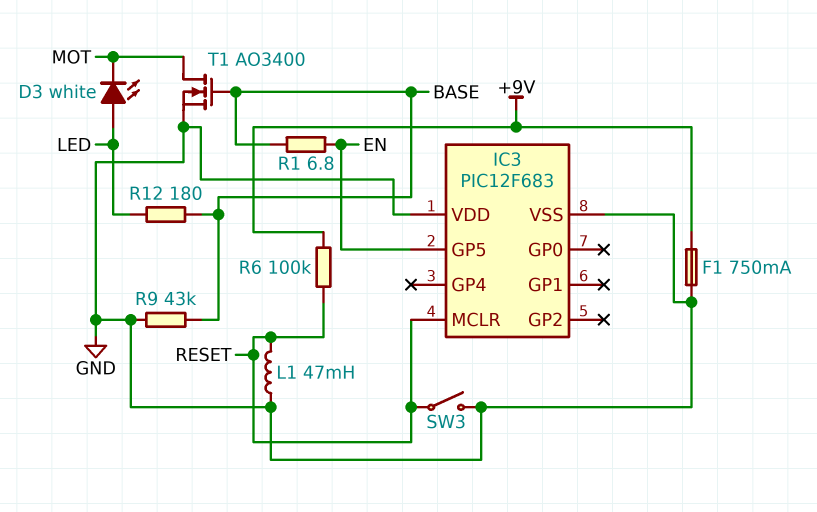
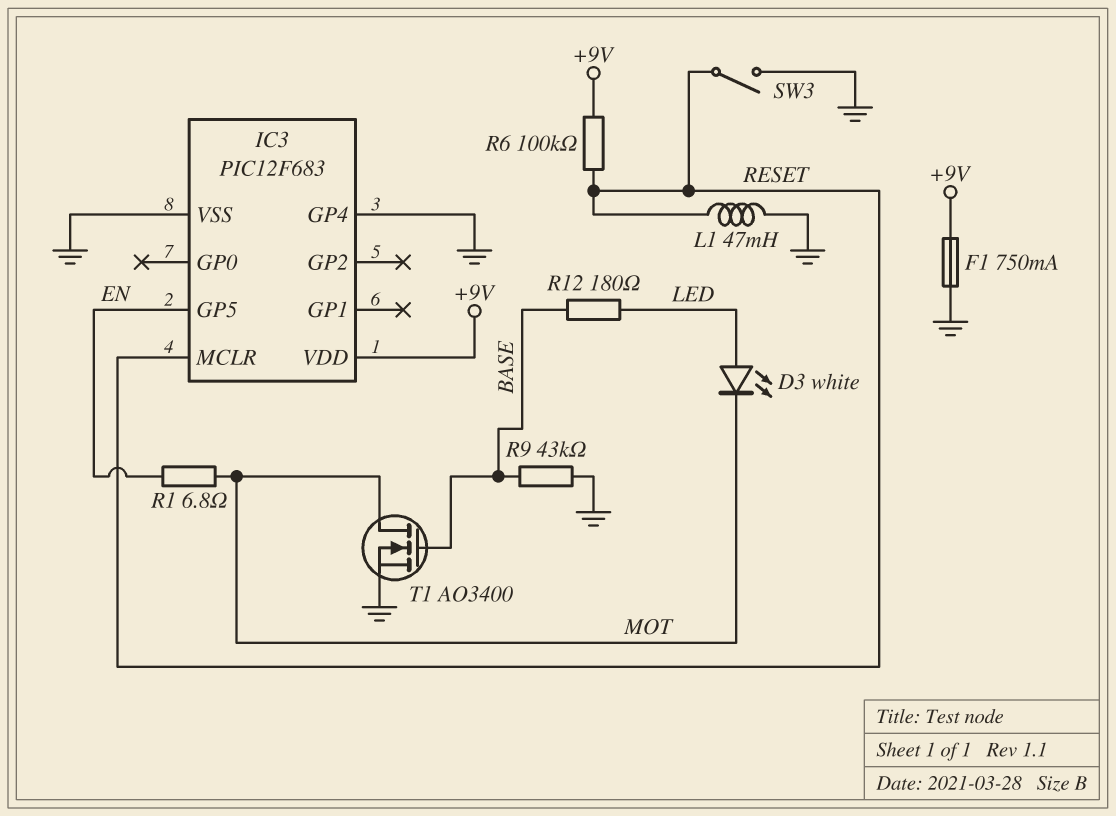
IC3 pin GP4: none -> GND
IC3 pin VDD: GND -> +9V
R1: 6.8 (BASE, EN) -> 6.8 (EN, MOT)

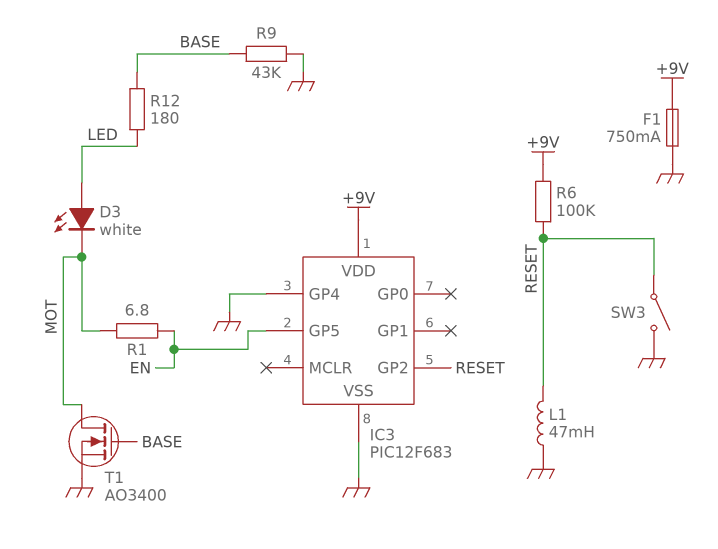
IC3 pin GP2: none -> RESET
IC3 pin MCLR: RESET -> none

